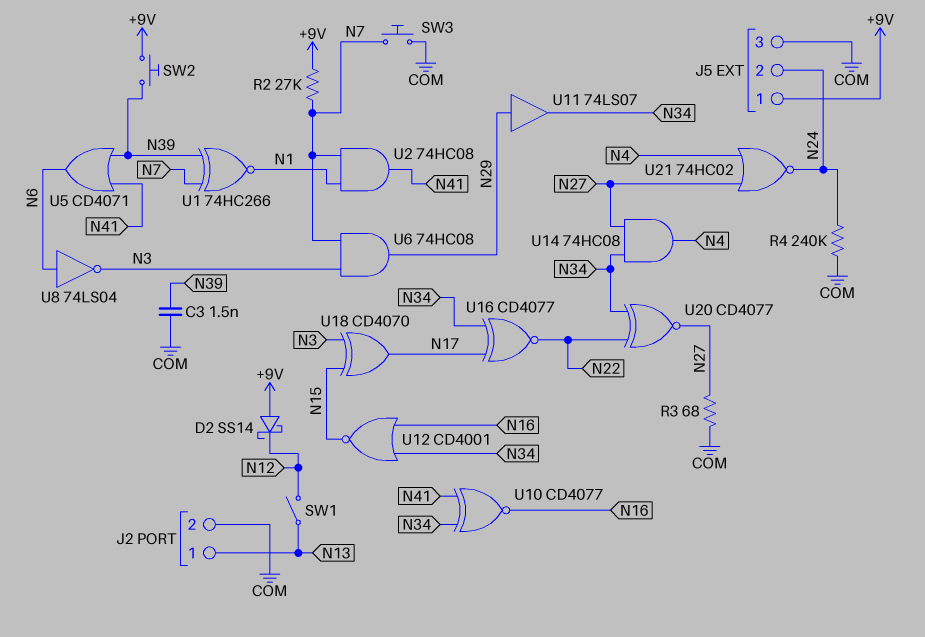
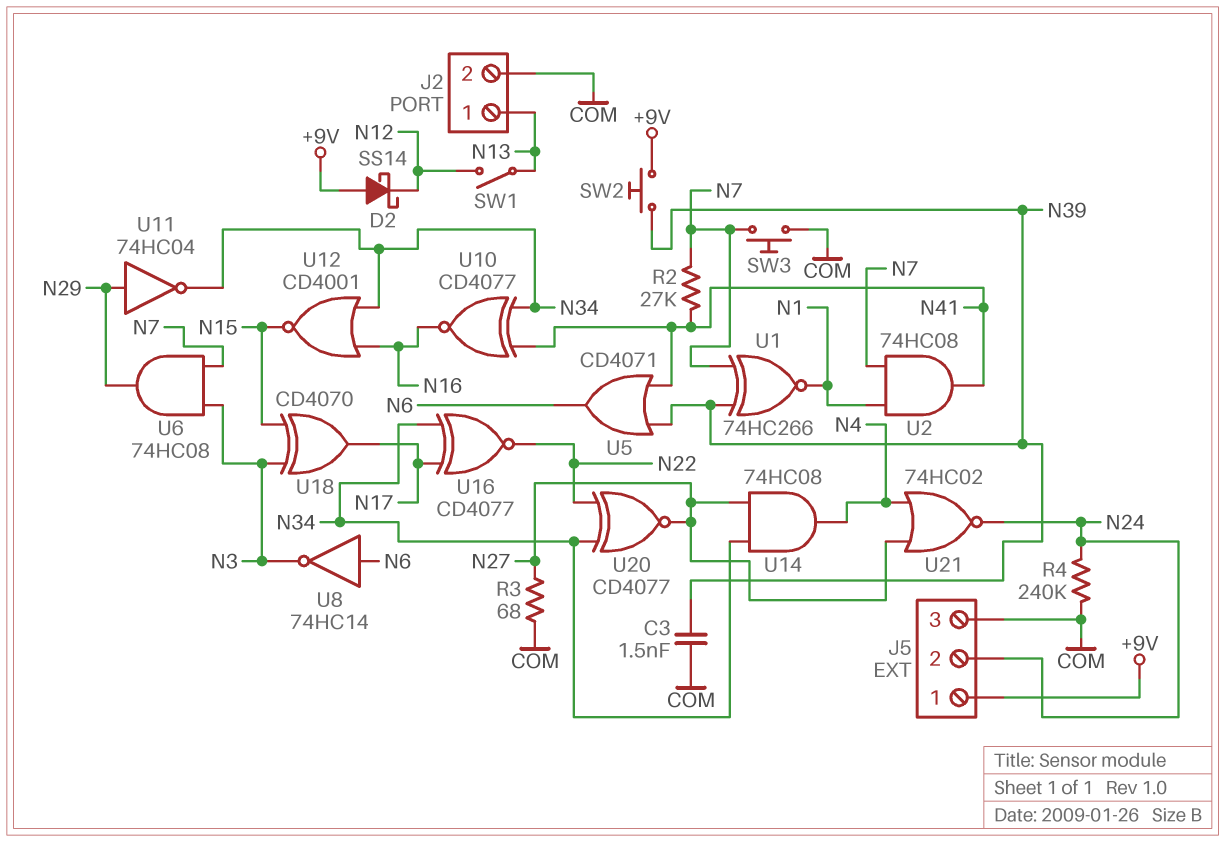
R2: 27k (+9V, N7) -> 27k (N7, N41)
U8: NOT 74LS04 (in N6, out N3) -> NOT 74HC14 (in N6, out N3)
U11: buffer 74LS07 (in N29, out N34) -> NOT 74HC04 (in N29, out N34)

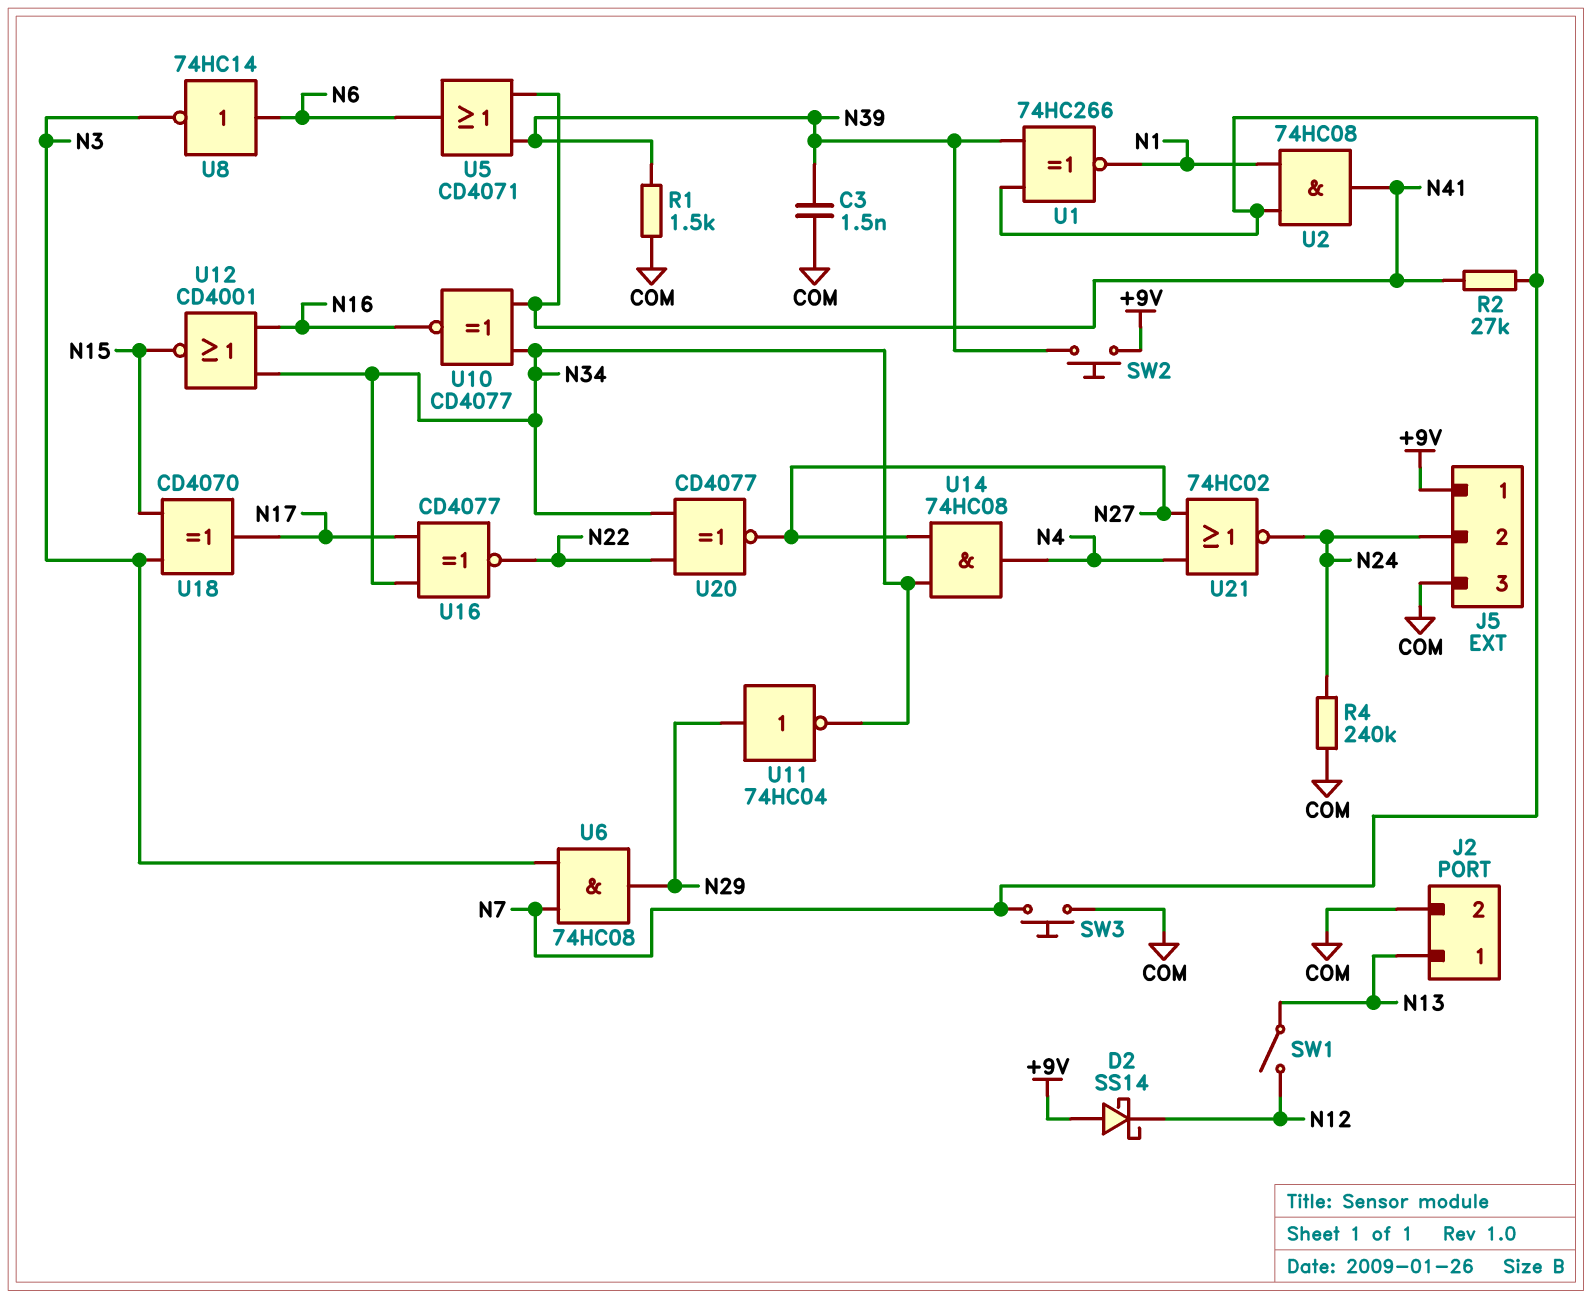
R1: none -> 1.5k (COM, N39)
R3: 68 (COM, N27) -> none

